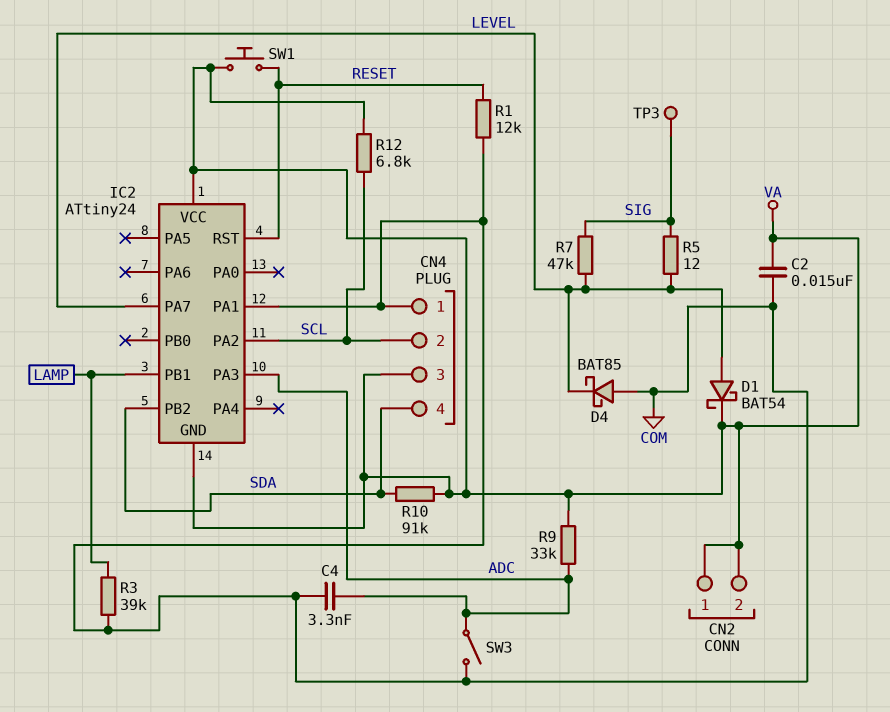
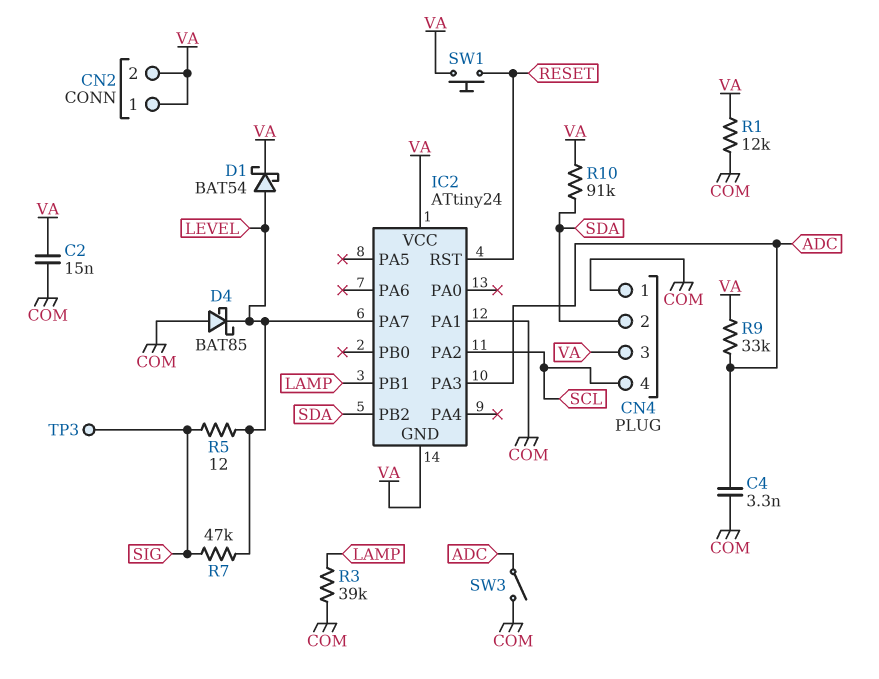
CN4 pin 2: SCL -> SDA
CN4 pin 4: SDA -> SCL
R1: 12k (COM, RESET) -> 12k (COM, VA)
R12: 6.8k (SCL, VA) -> none

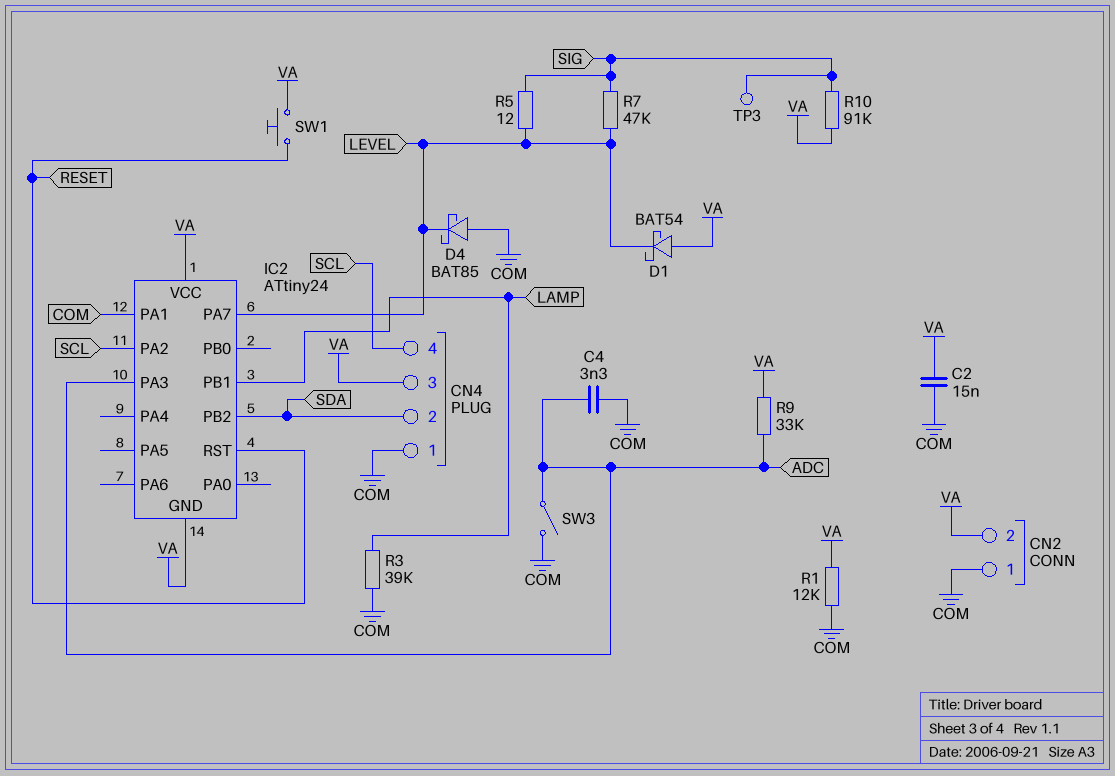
CN2 pin 1: VA -> COM
D1: schottky BAT54 (A LEVEL, K VA) -> schottky BAT54 (A VA, K LEVEL)
R10: 91k (SDA, VA) -> 91k (SIG, VA)

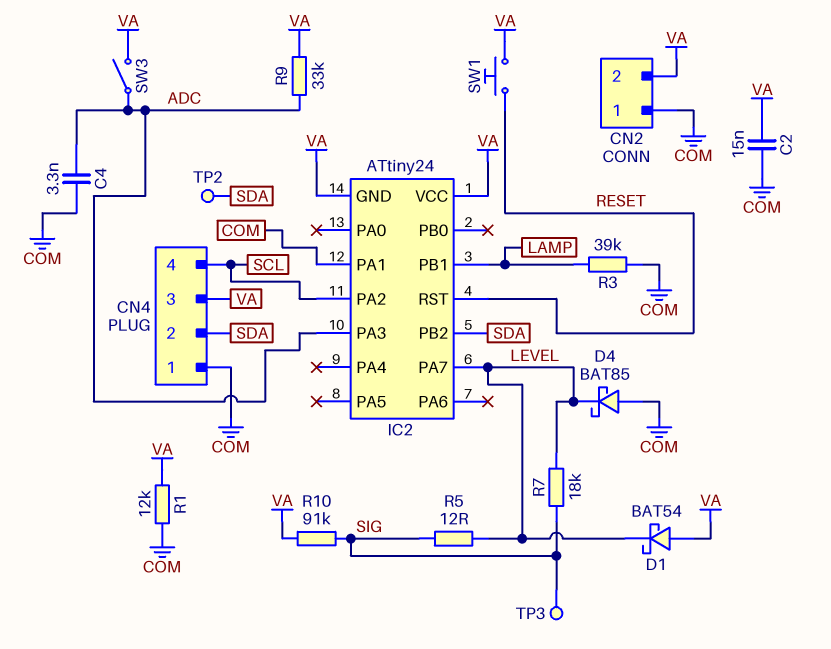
R7: 47k (LEVEL, SIG) -> 18k (LEVEL, SIG)
SW3: switch (ADC, COM) -> switch (ADC, VA)
TP2: none -> test point (SDA)

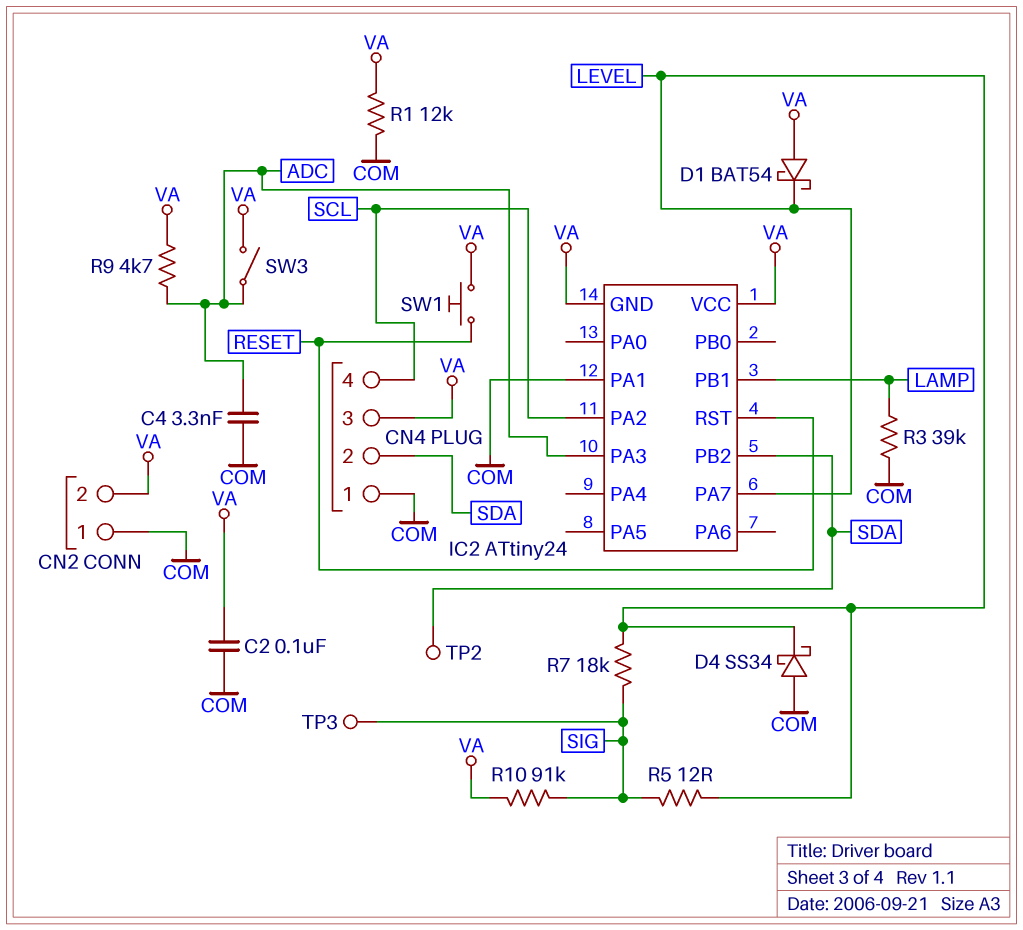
C2: 15nF (COM, VA) -> 100nF (COM, VA)
D4: schottky BAT85 (A COM, K LEVEL) -> schottky SS34 (A COM, K LEVEL)
R9: 33k (ADC, VA) -> 4.7k (ADC, VA)

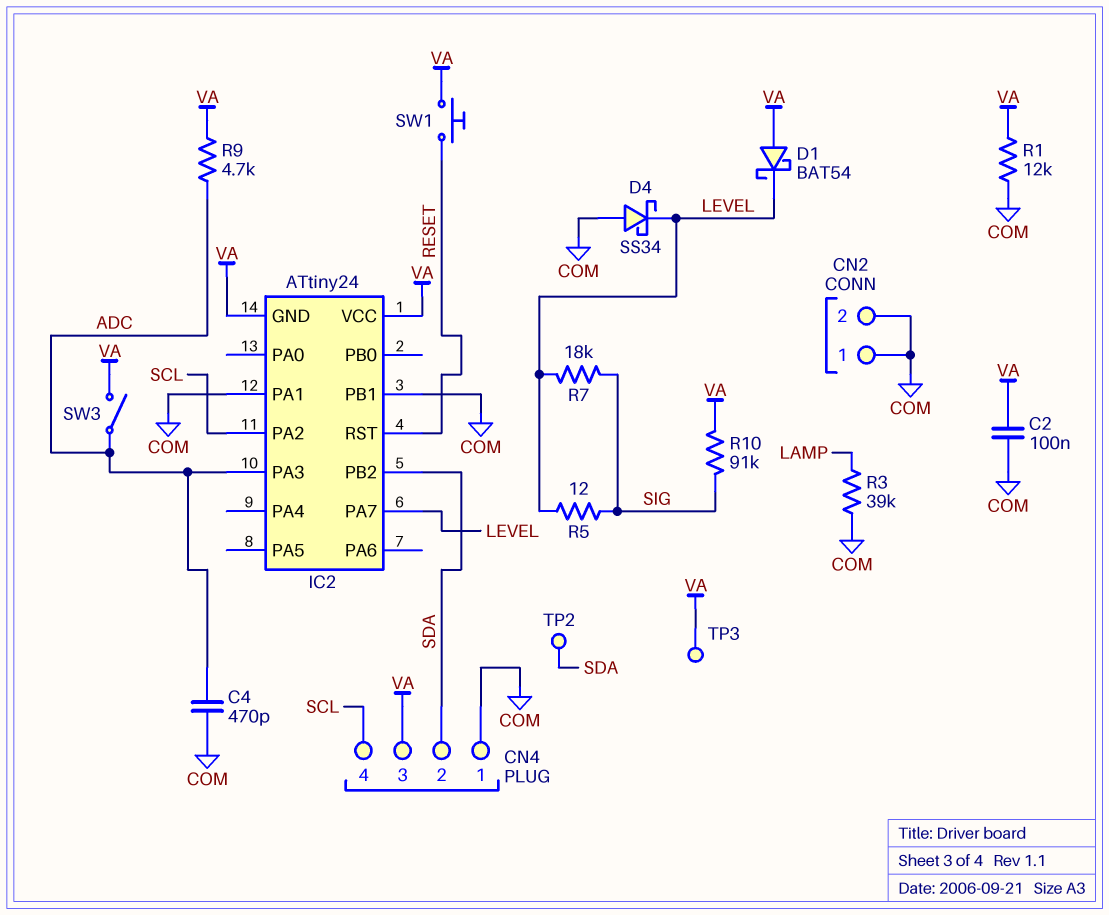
C4: 3.3nF (ADC, COM) -> 470pF (ADC, COM)
CN2 pin 2: VA -> COM
IC2 pin PB1: LAMP -> COM
TP3: test point (SIG) -> test point (VA)

